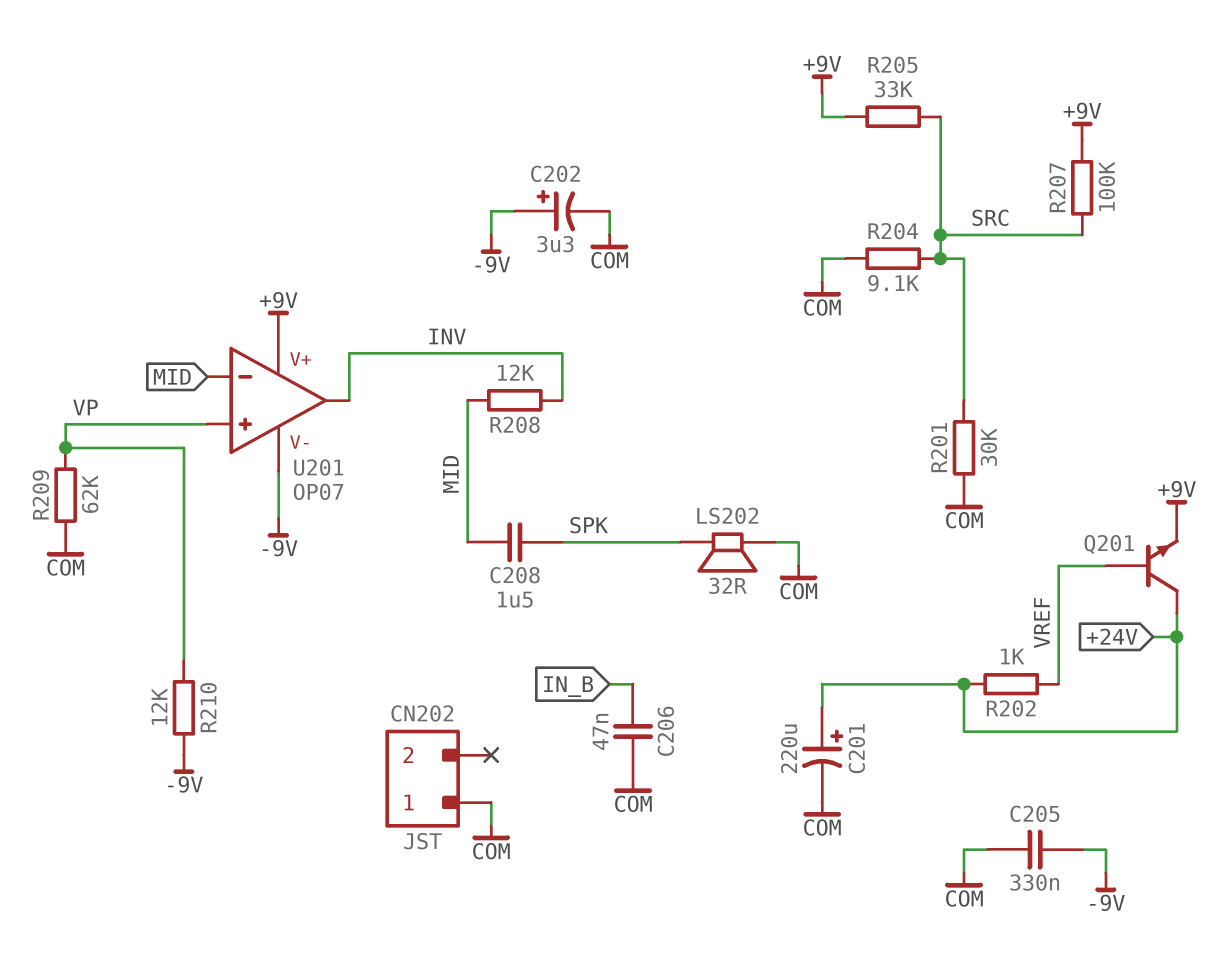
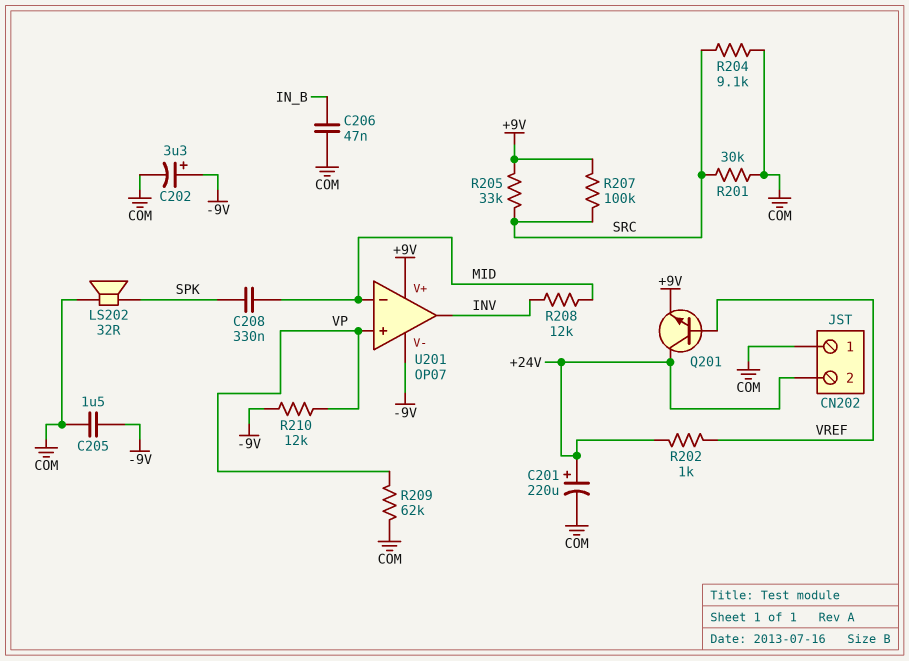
C205: 330nF (-9V, COM) -> 1.5uF (-9V, COM)
C208: 1.5uF (MID, SPK) -> 330nF (MID, SPK)
CN202 pin 2: none -> +24V

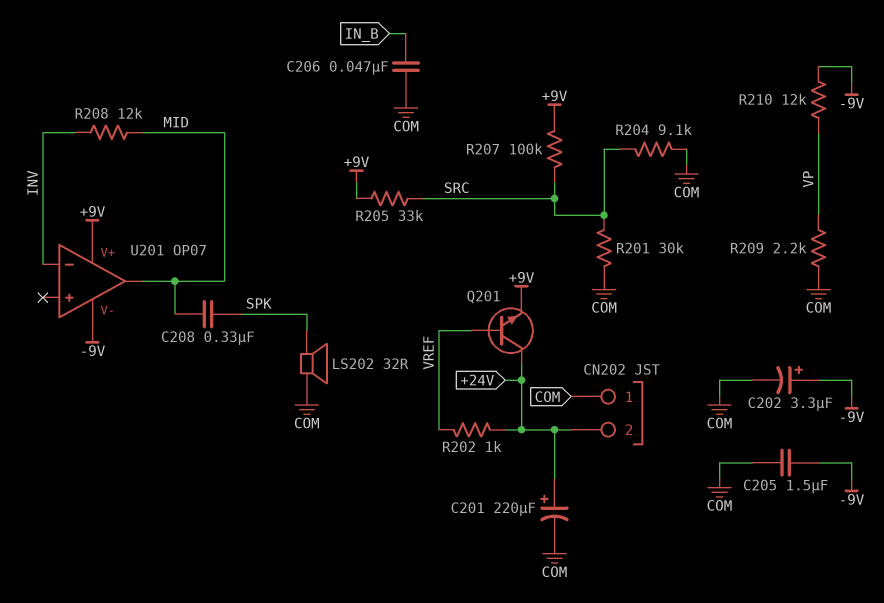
R209: 62k (COM, VP) -> 2.2k (COM, VP)
U201 pin in+: VP -> none
U201 pin in-: MID -> INV
U201 pin out: INV -> MID

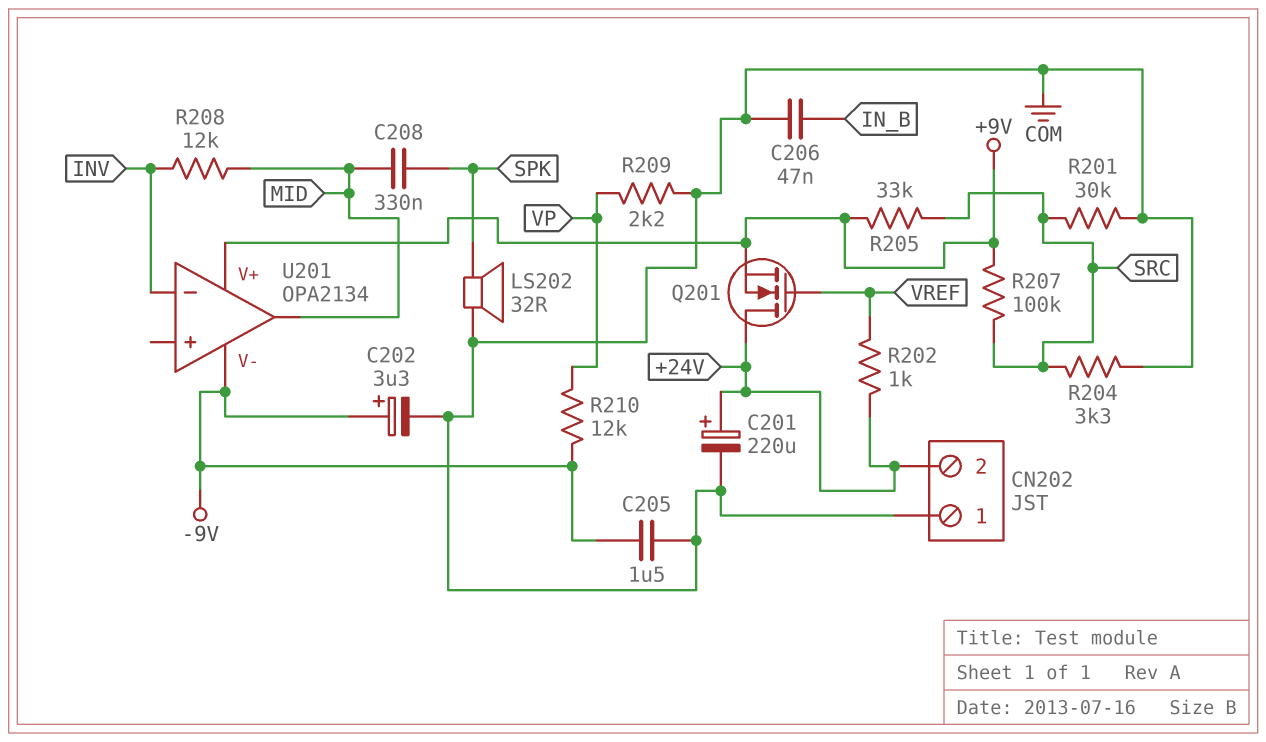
Q201: NPN (B VREF, C +24V, E +9V) -> NMOS (G VREF, D +24V, S +9V)
R204: 9.1k (COM, SRC) -> 3.3k (COM, SRC)
U201: OP07 -> OPA2134

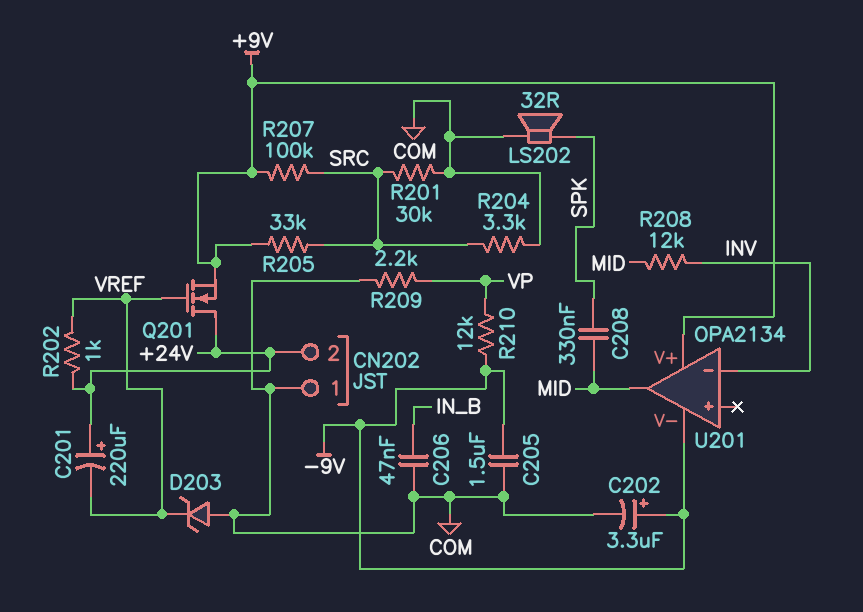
C201: 220uF (plus +24V, minus COM) -> 220uF (plus +24V, minus VREF)
D203: none -> zener (A COM, K VREF)

